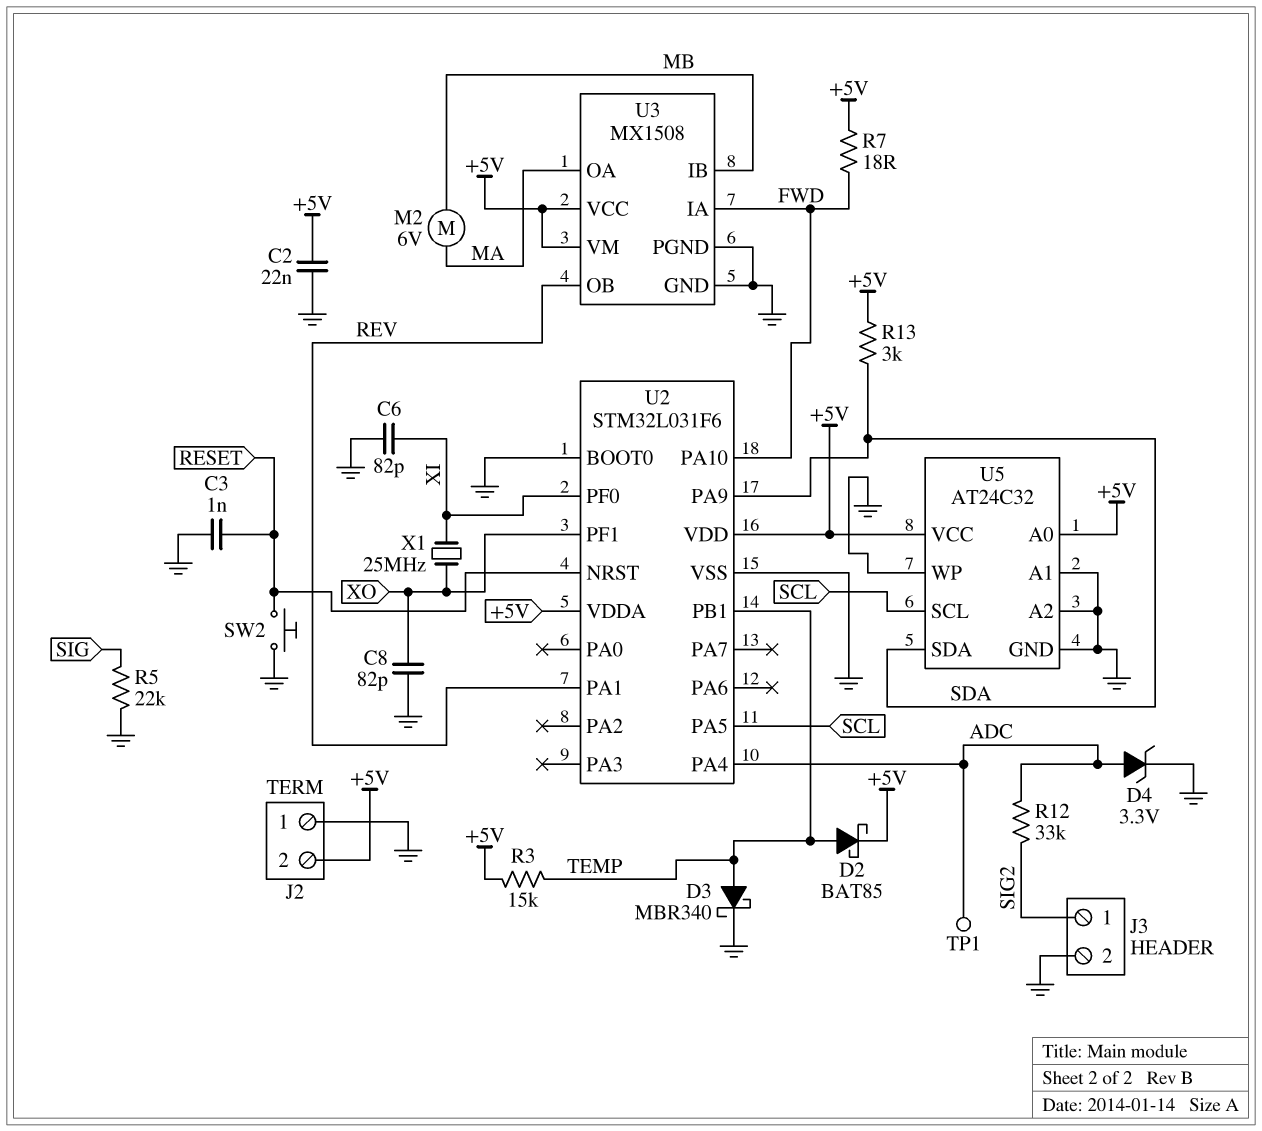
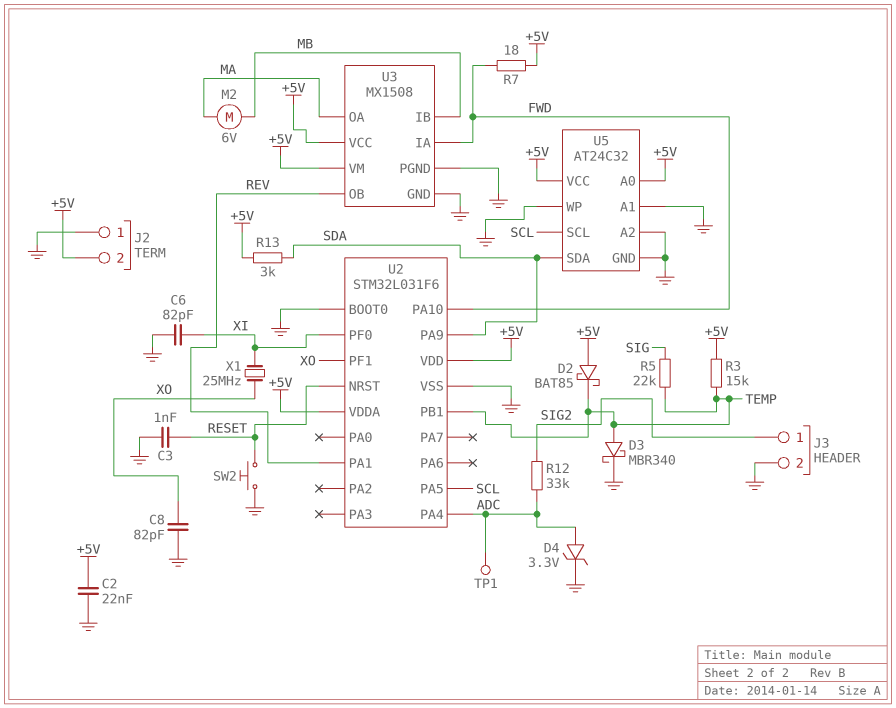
D2: schottky BAT85 (A TEMP, K +5V) -> schottky BAT85 (A +5V, K TEMP)
R5: 22k (GND, SIG) -> 22k (SIG, TEMP)

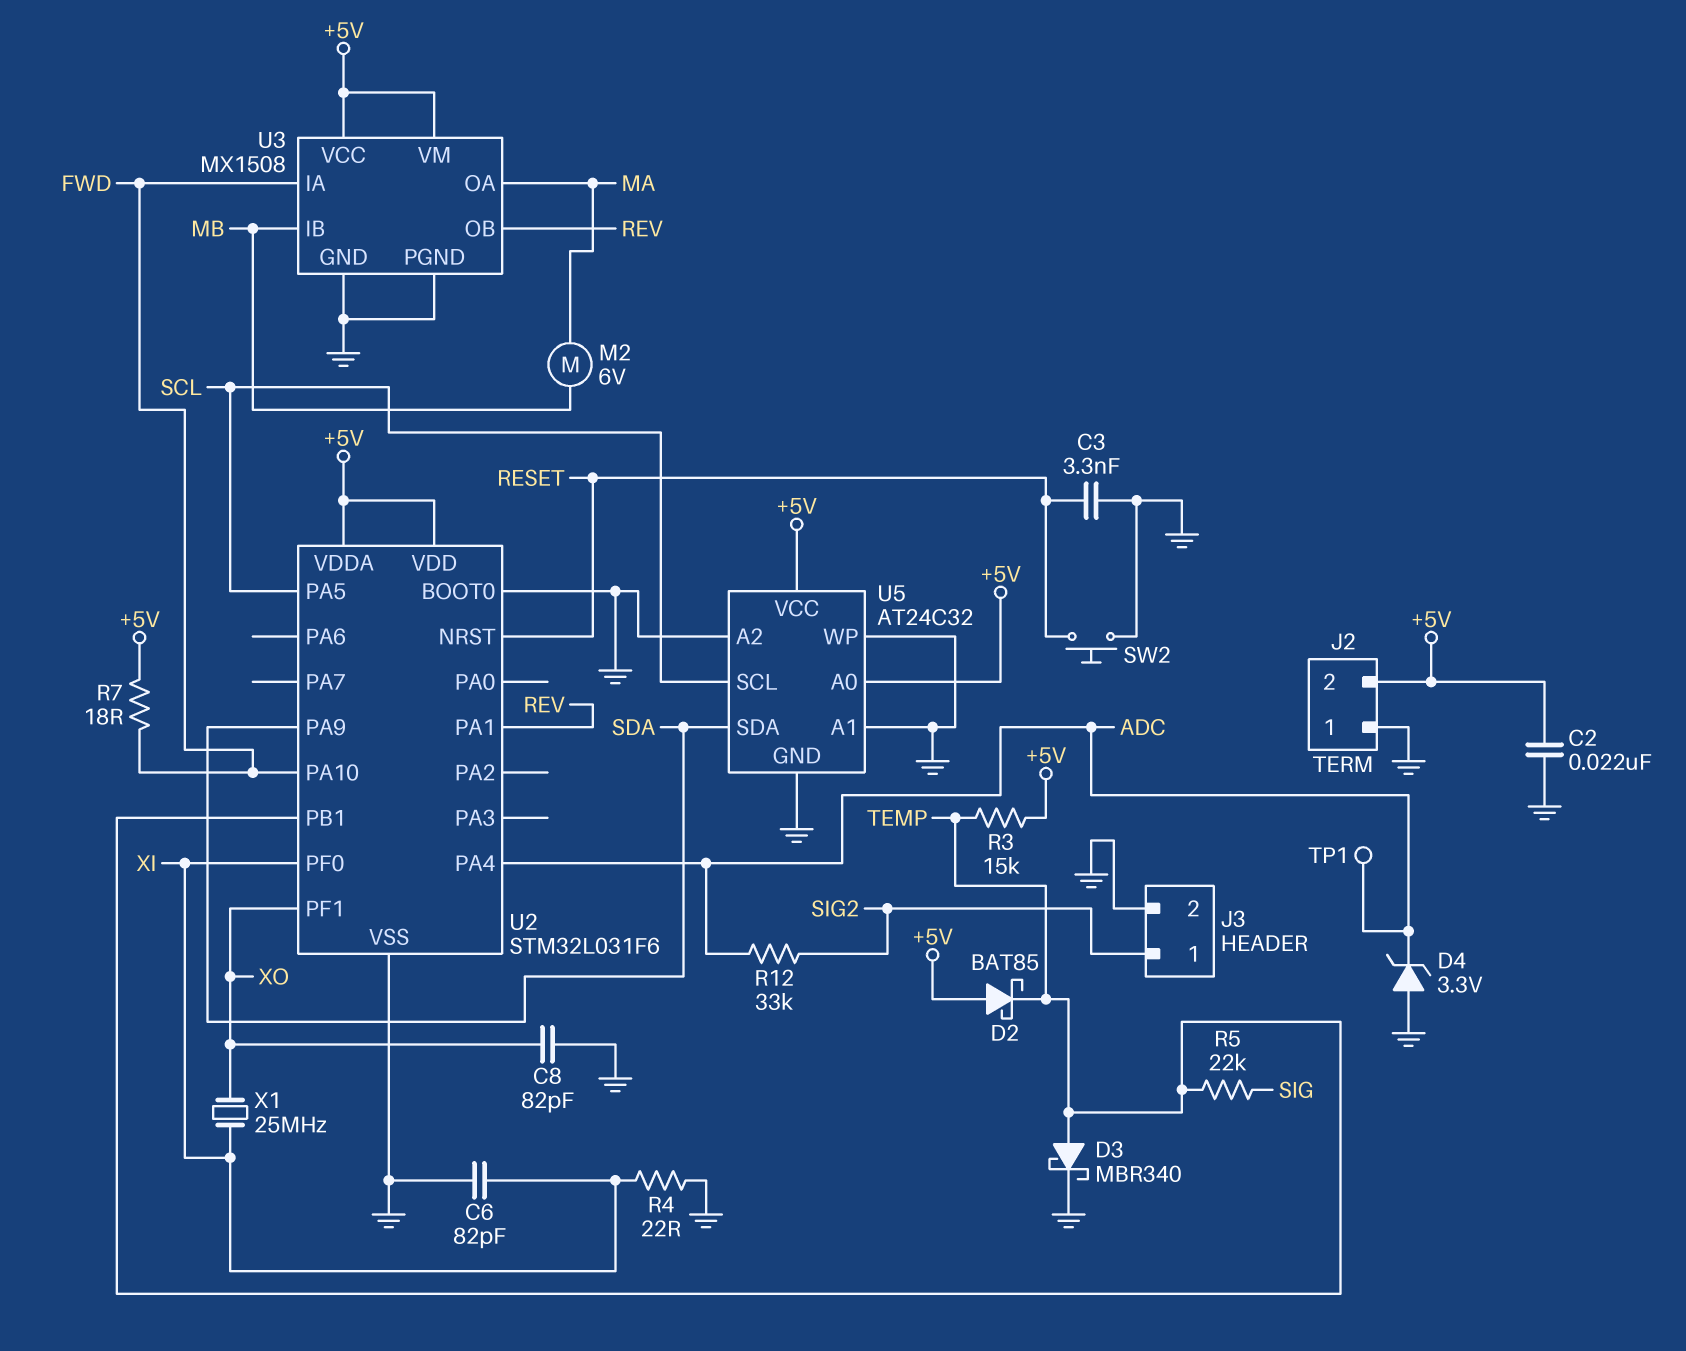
C3: 1nF (GND, RESET) -> 3.3nF (GND, RESET)
D4: zener 3.3V (A ADC, K GND) -> zener 3.3V (A GND, K ADC)
R4: none -> 22 (GND, XI)
R13: 3k (+5V, SDA) -> none

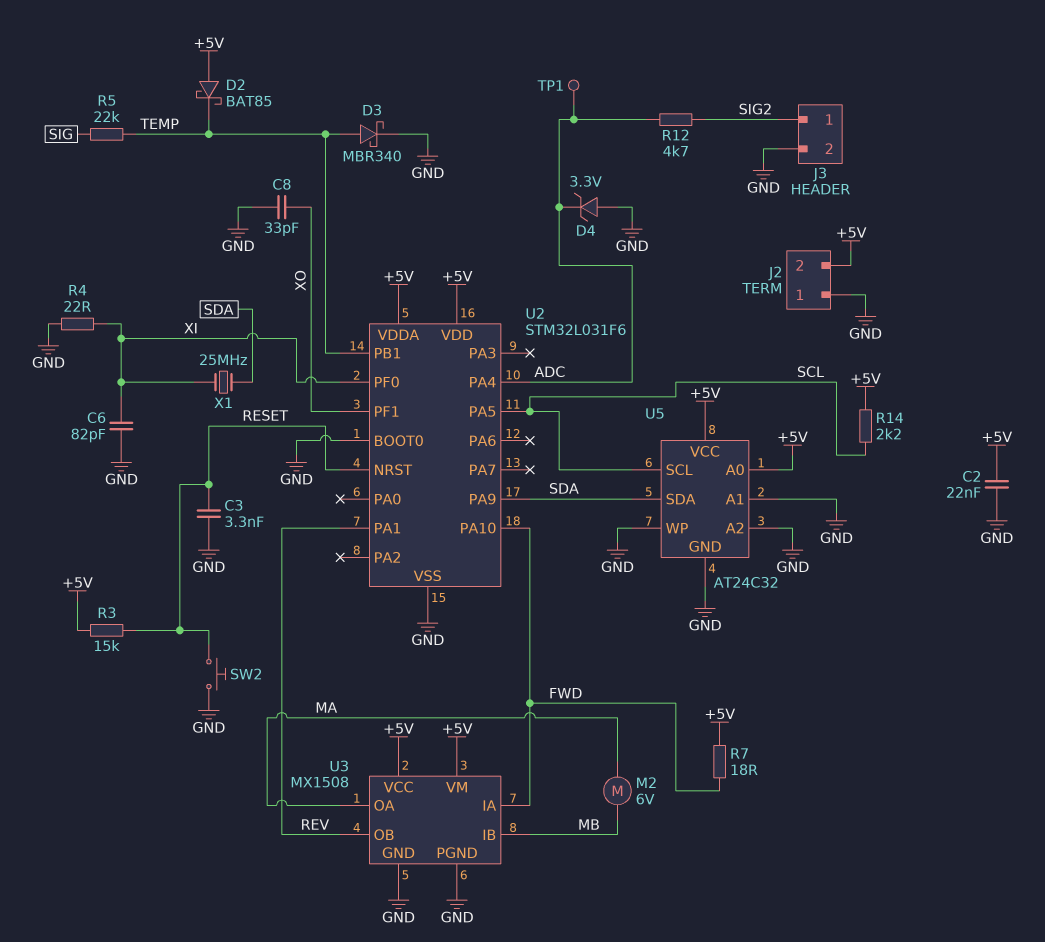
C8: 82pF (GND, XO) -> 33pF (GND, XO)
R3: 15k (+5V, TEMP) -> 15k (+5V, RESET)
R12: 33k (ADC, SIG2) -> 4.7k (ADC, SIG2)
R14: none -> 2.2k (+5V, SCL)
X1: 25MHz (XI, XO) -> 25MHz (SDA, XI)

